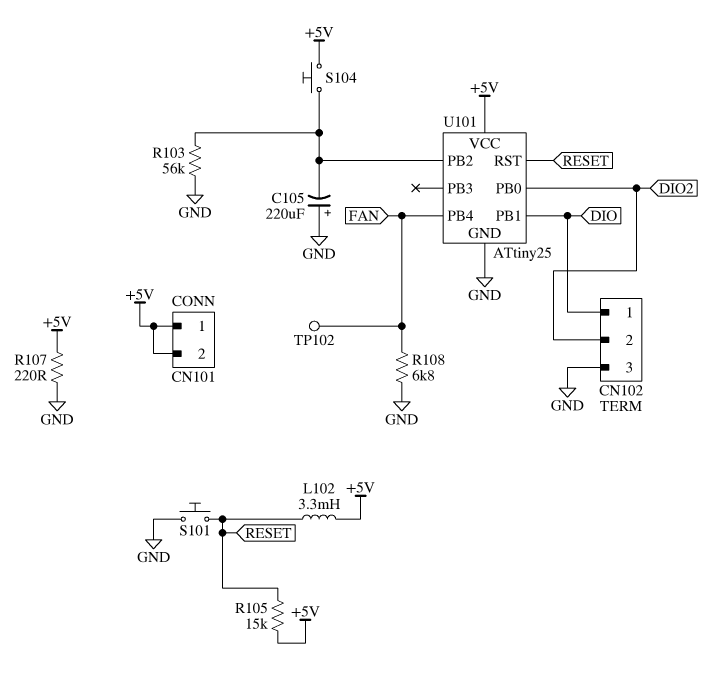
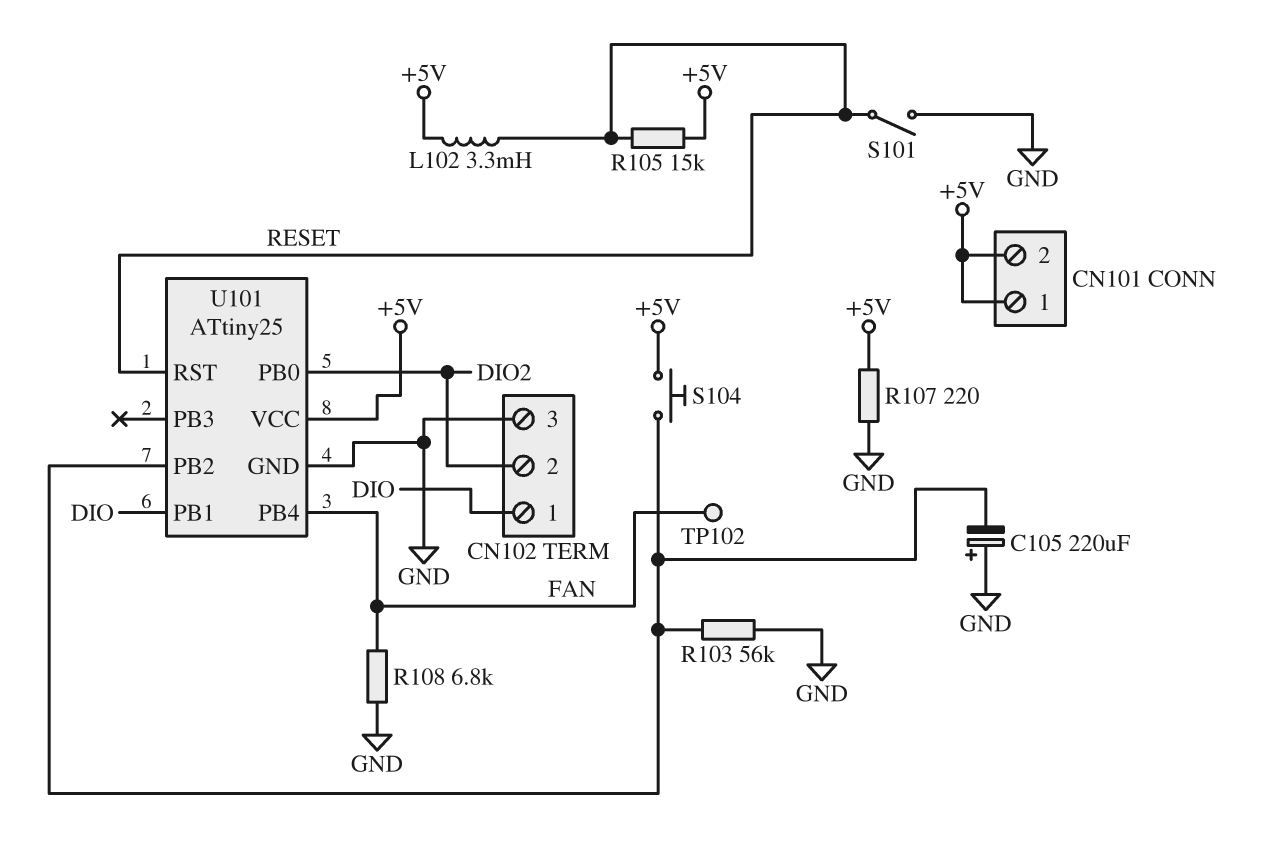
S101: button (GND, RESET) -> switch (GND, RESET)

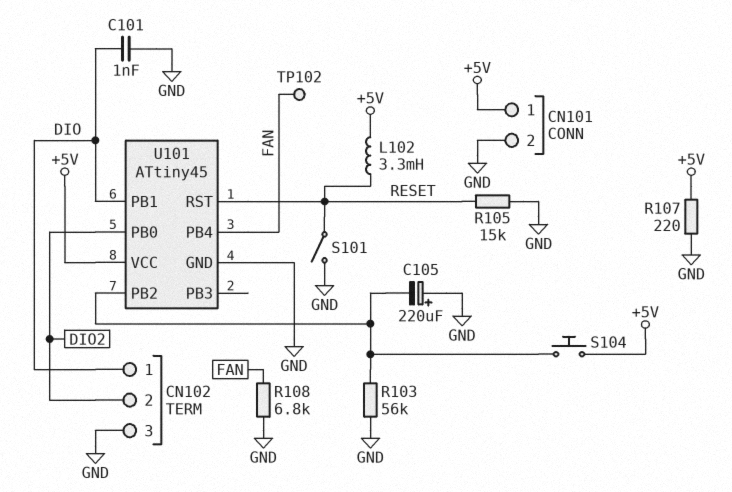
C101: none -> 1nF (DIO, GND)
CN101 pin 2: +5V -> GND
R105: 15k (+5V, RESET) -> 15k (GND, RESET)
U101: ATtiny25 -> ATtiny45

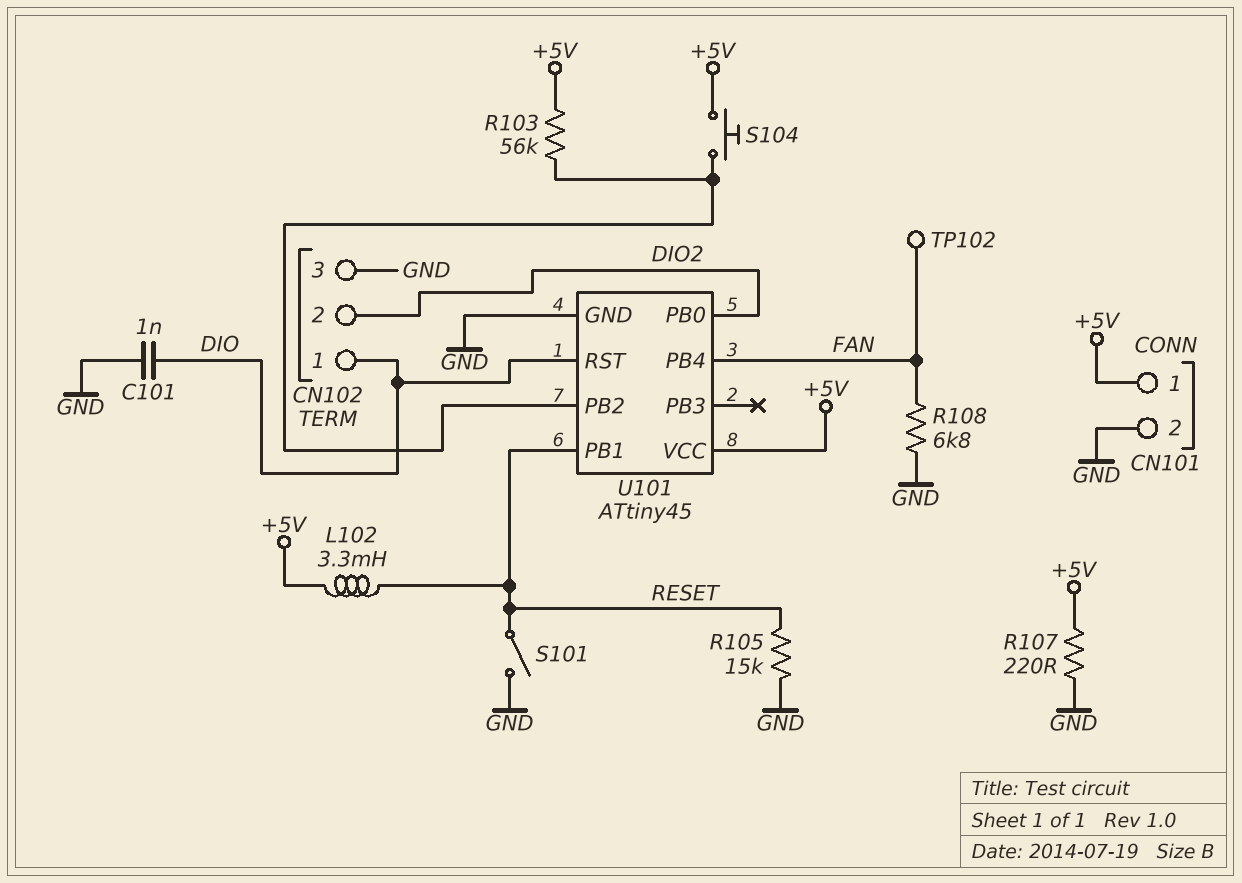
C105: 220uF (plus GND, minus U101/PB2) -> none
R103: 56k (GND, U101/PB2) -> 56k (+5V, U101/PB2)
U101 pin PB1: DIO -> RESET
U101 pin RST: RESET -> DIO

